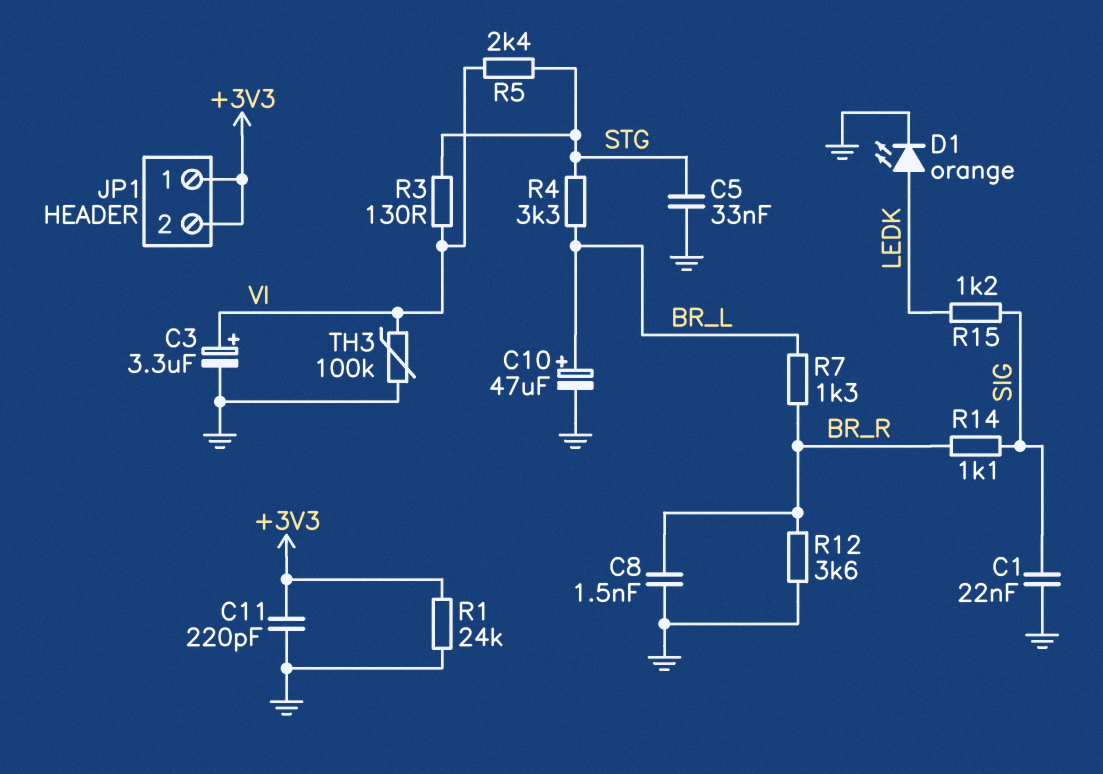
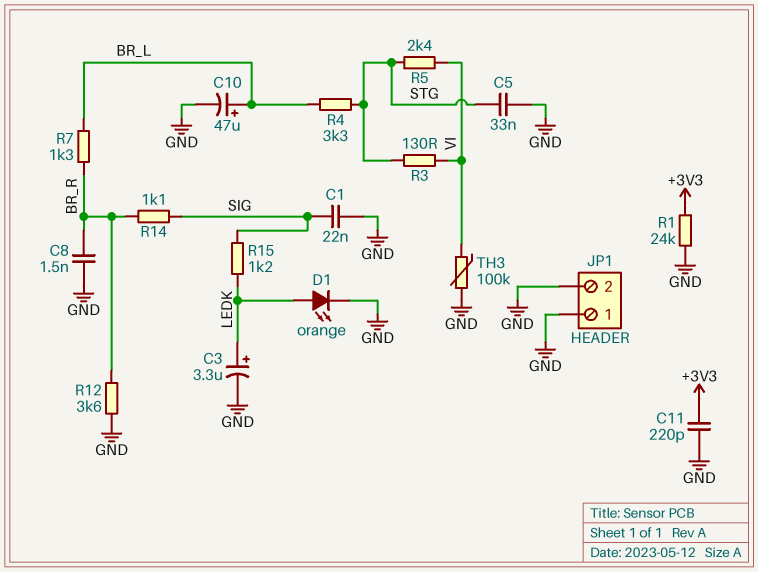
C3: 3.3uF (plus VI, minus GND) -> 3.3uF (plus LEDK, minus GND)
JP1 pin 1: +3V3 -> GND
JP1 pin 2: +3V3 -> GND

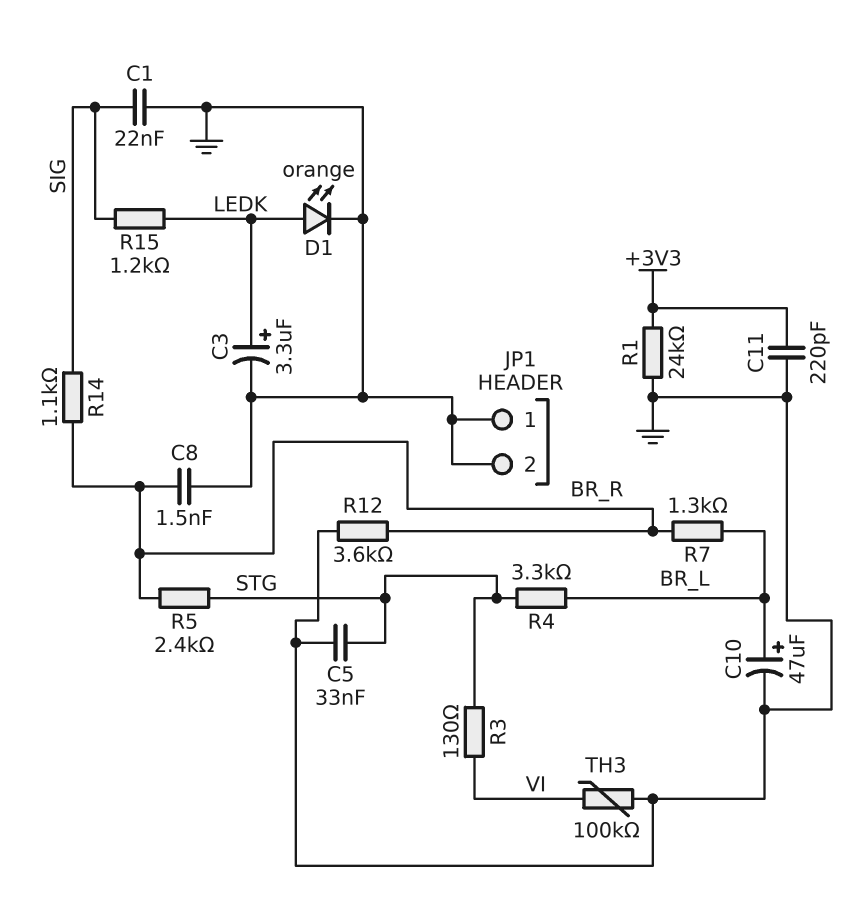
R5: 2.4k (STG, VI) -> 2.4k (BR_R, STG)

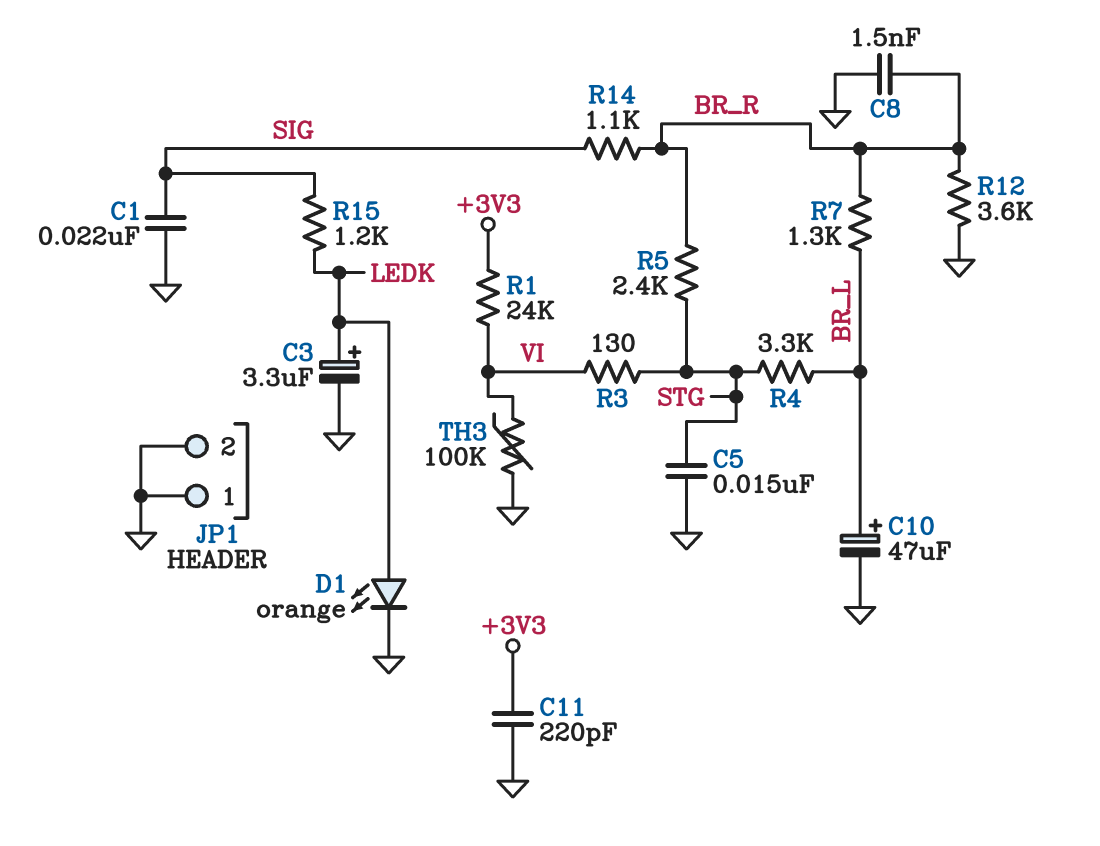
C5: 33nF (GND, STG) -> 15nF (GND, STG)
R1: 24k (+3V3, GND) -> 24k (+3V3, VI)

